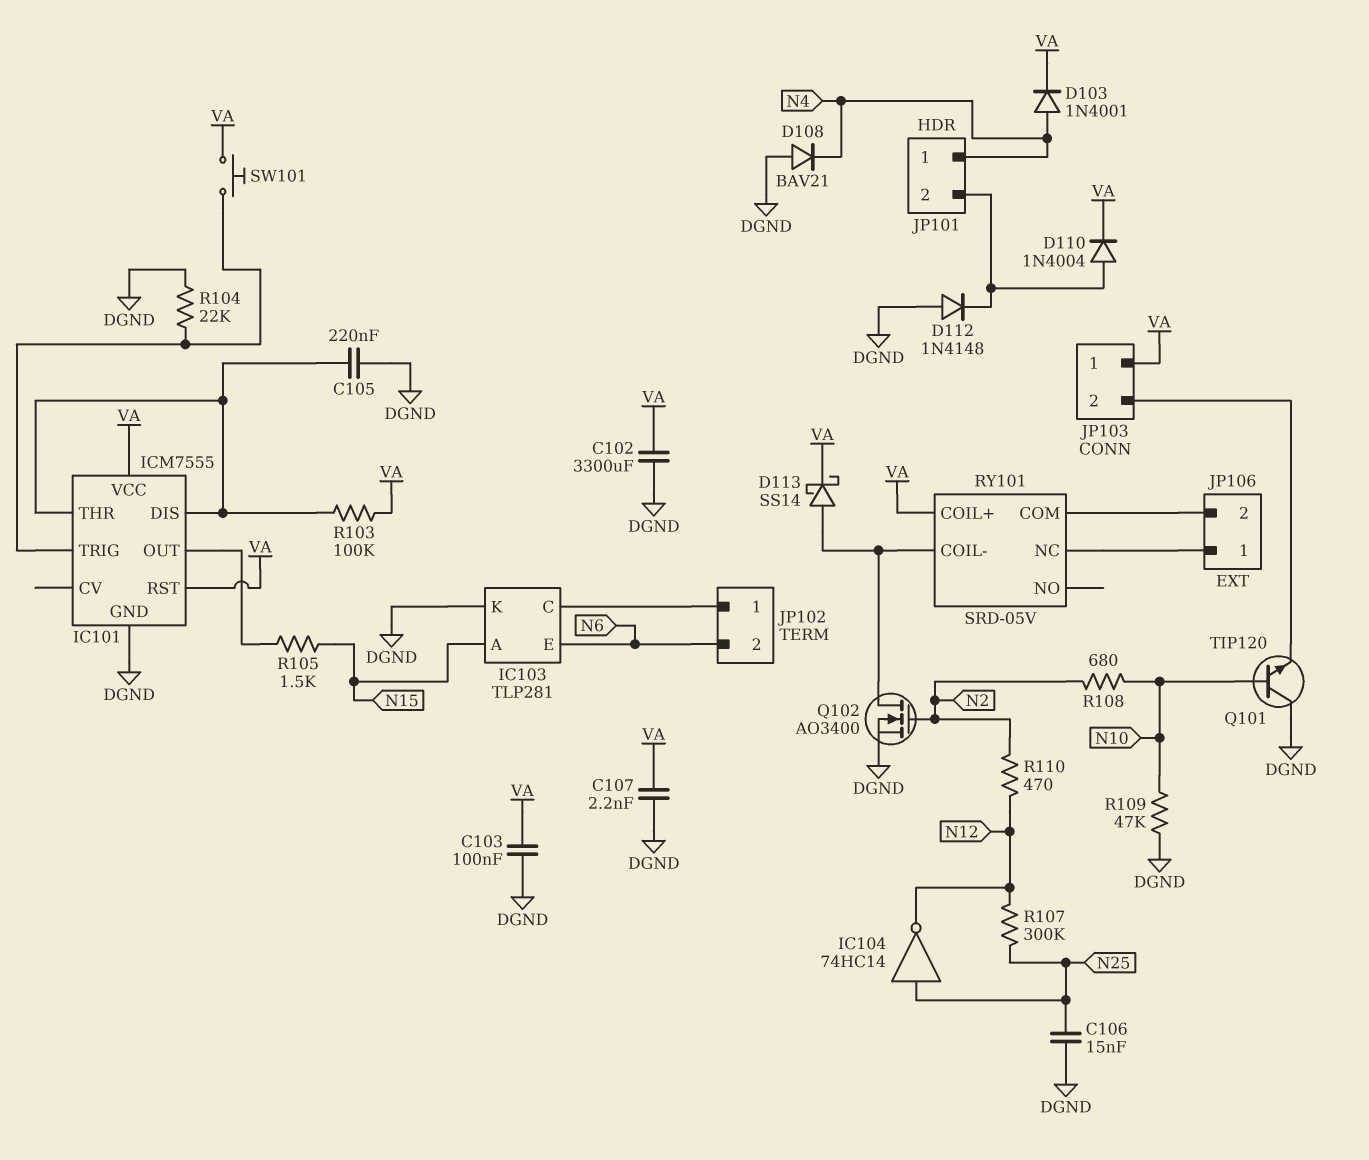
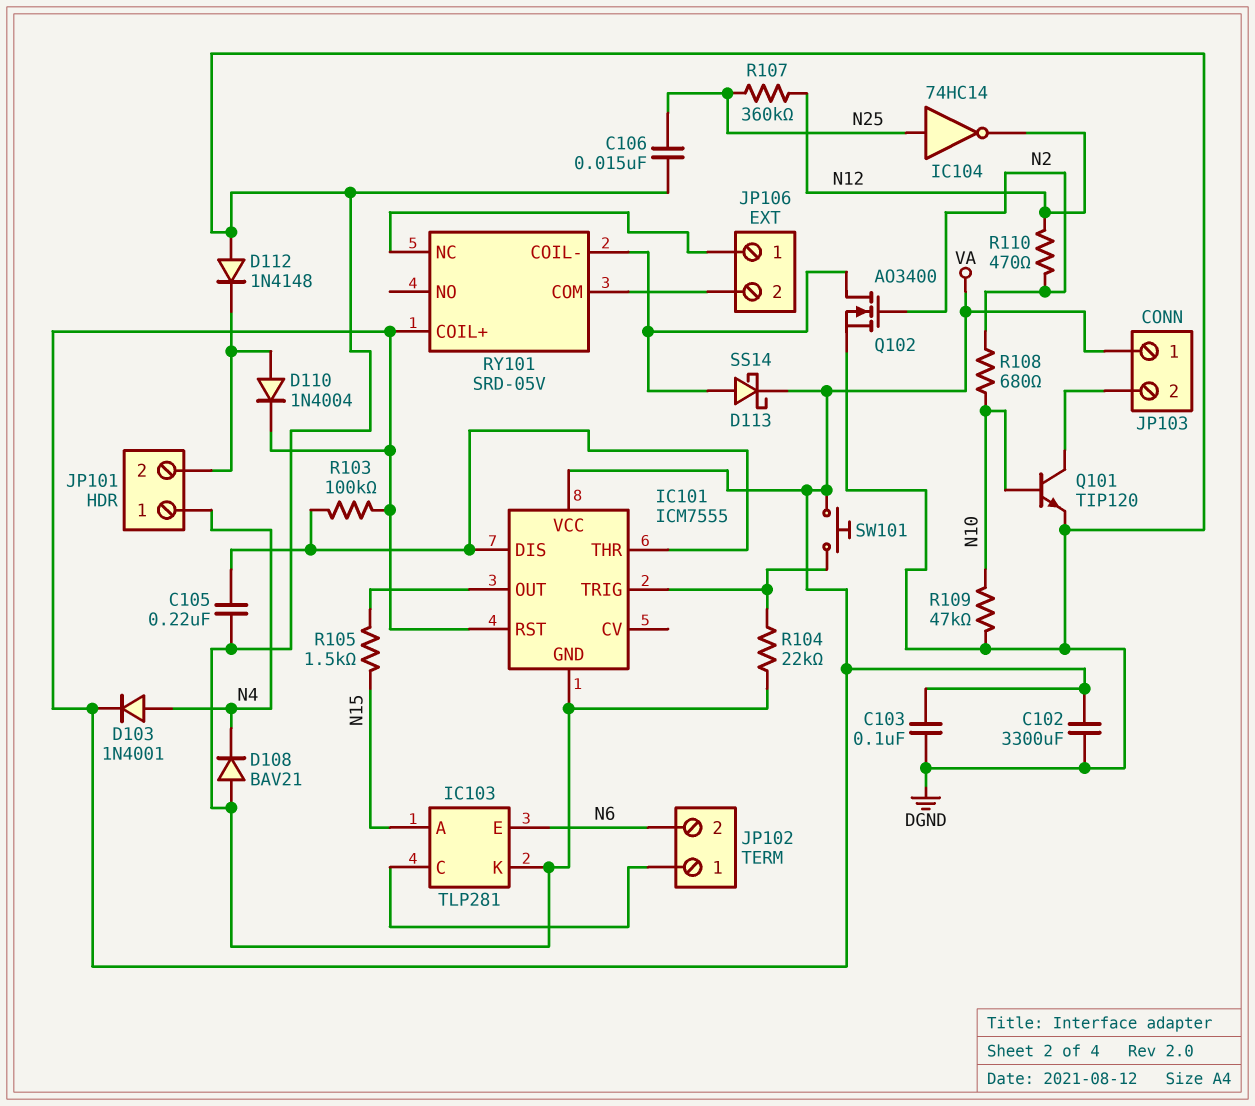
C107: 2.2nF (DGND, VA) -> none
Q101: NPN TIP120 (B N10, C DGND, E JP103/2) -> NPN TIP120 (B N10, C JP103/2, E DGND)
R107: 300k (N12, N25) -> 360k (N12, N25)

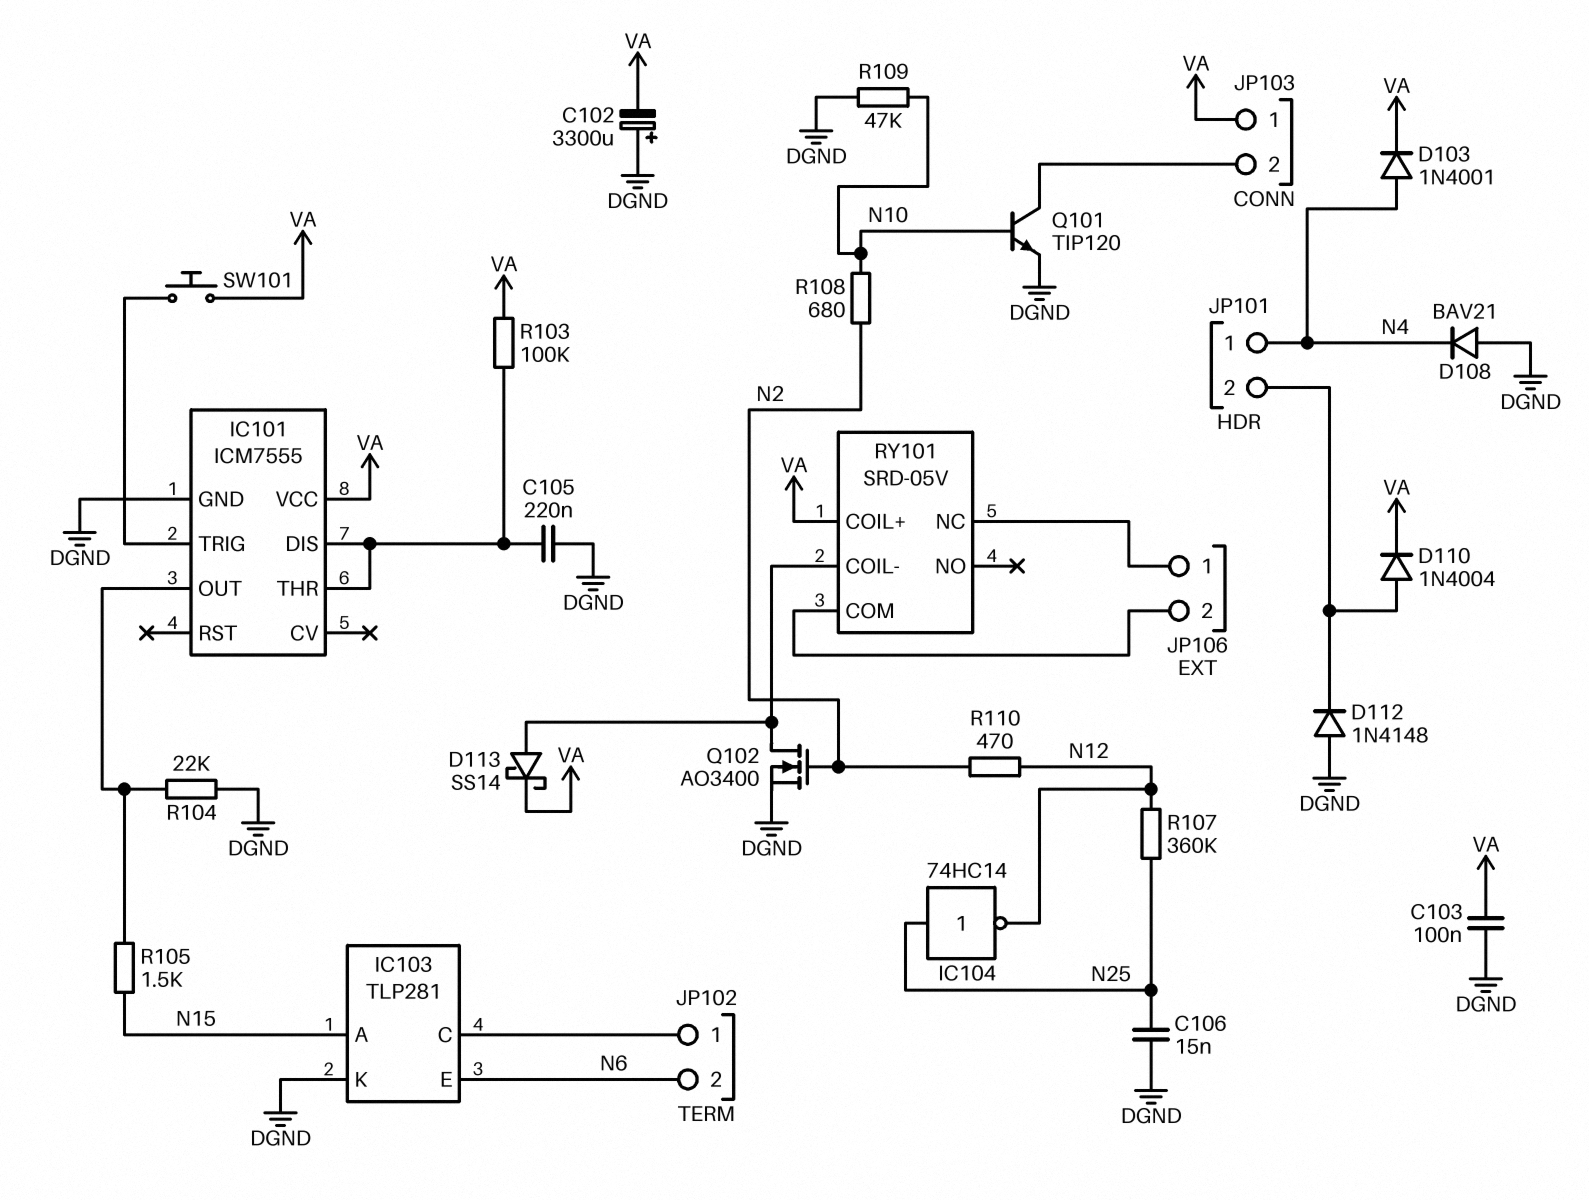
C102: 3300uF (DGND, VA) -> 3300uF (plus DGND, minus VA)
IC101 pin RST: VA -> none
R104: 22k (DGND, IC101/TRIG) -> 22k (DGND, IC101/OUT)

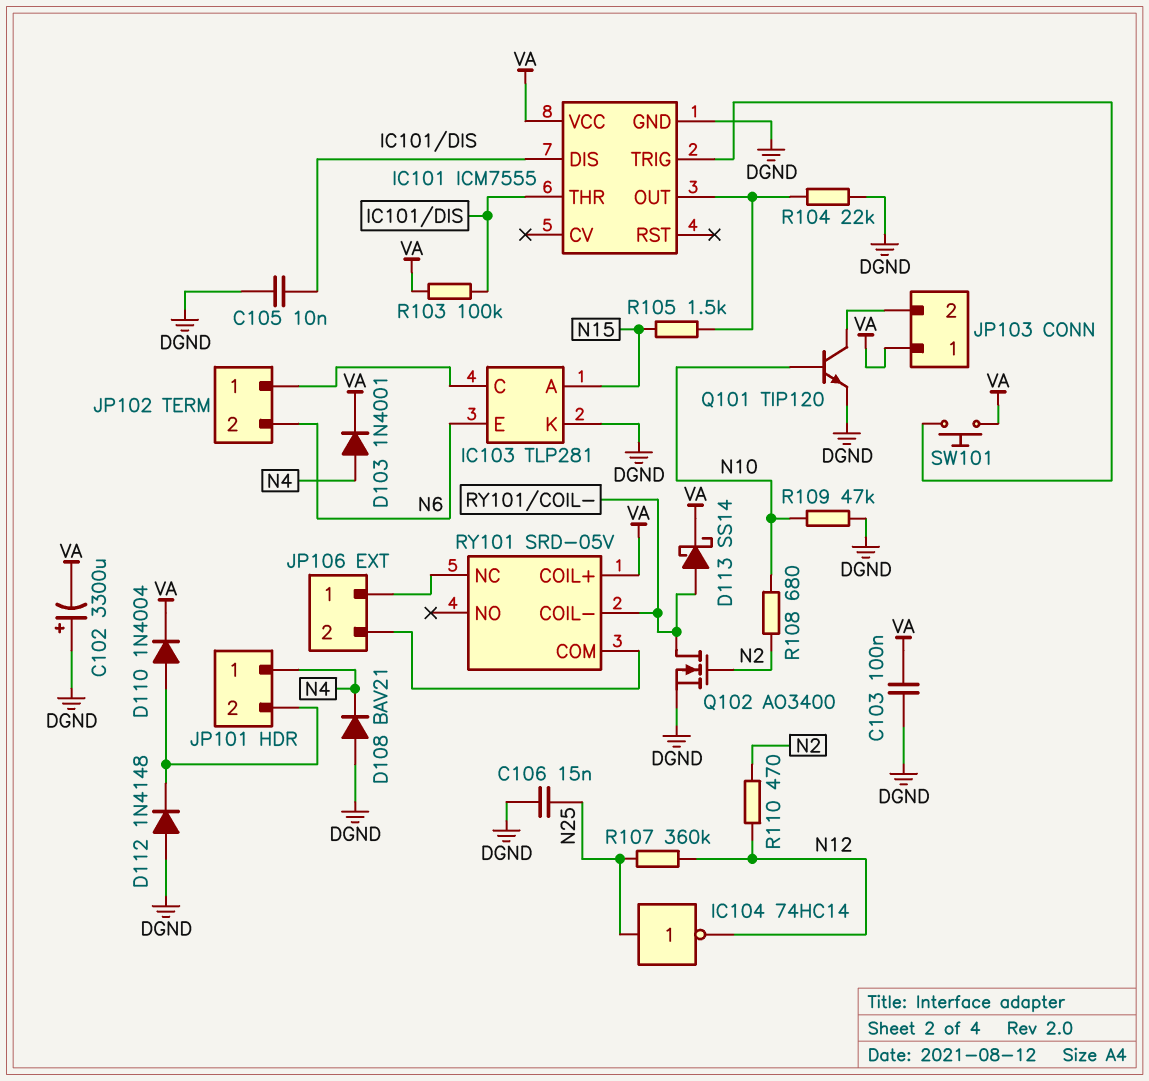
C105: 220nF (DGND, IC101/DIS) -> 10nF (DGND, IC101/DIS)

